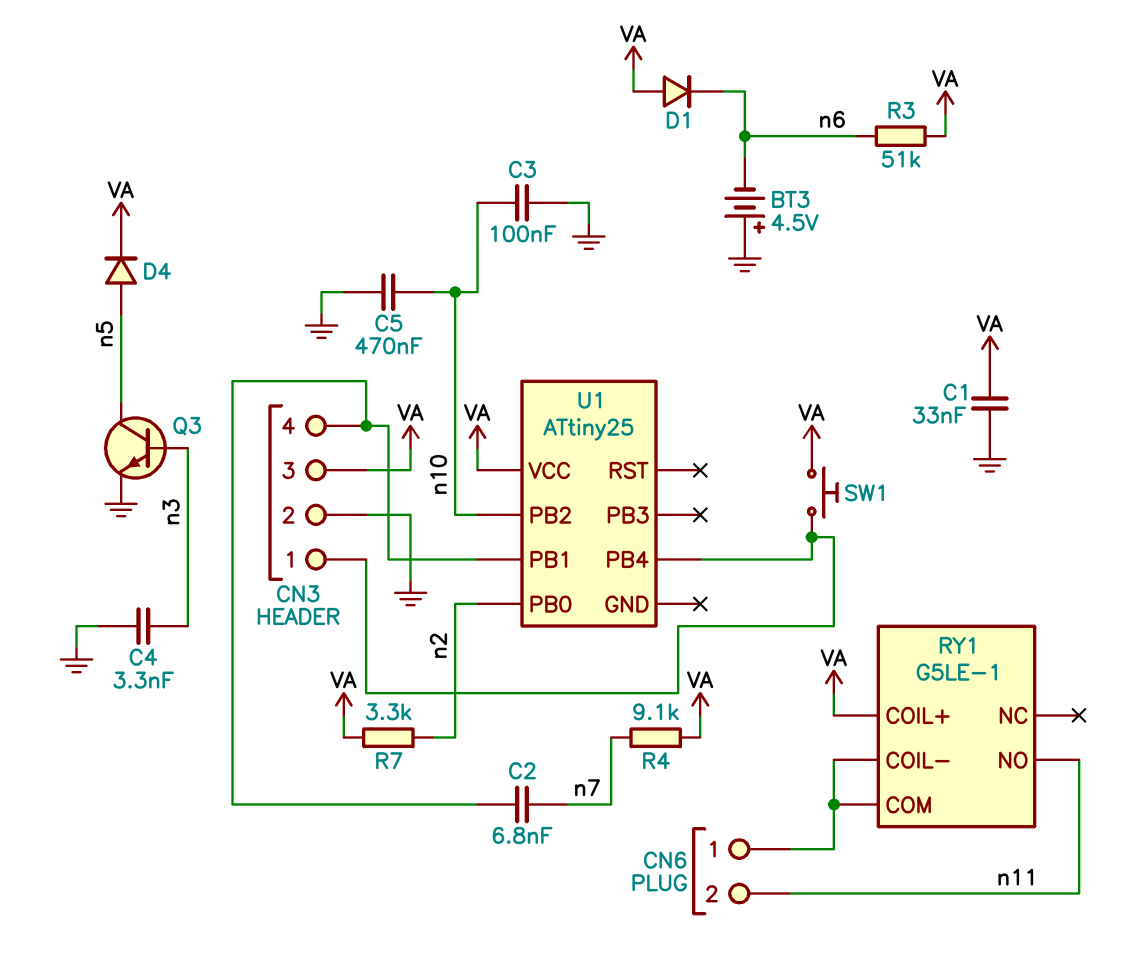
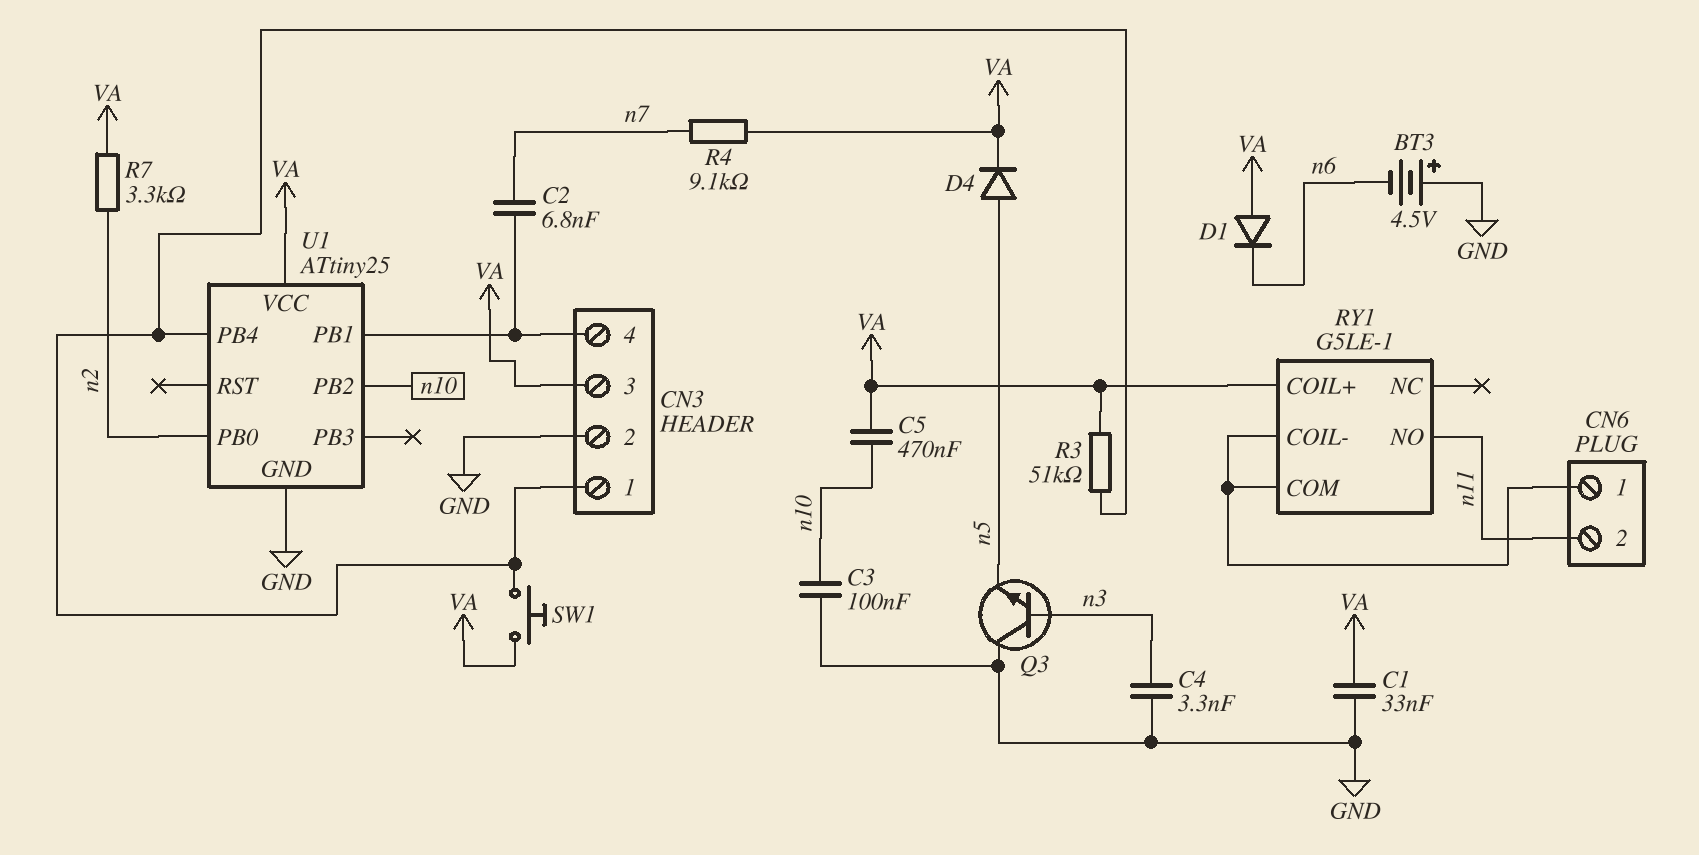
C5: 470nF (GND, n10) -> 470nF (VA, n10)
Q3: NPN (B n3, C n5, E GND) -> NPN (B n3, C GND, E n5)
R3: 51k (VA, n6) -> 51k (CN3/1, VA)
U1 pin GND: none -> GND

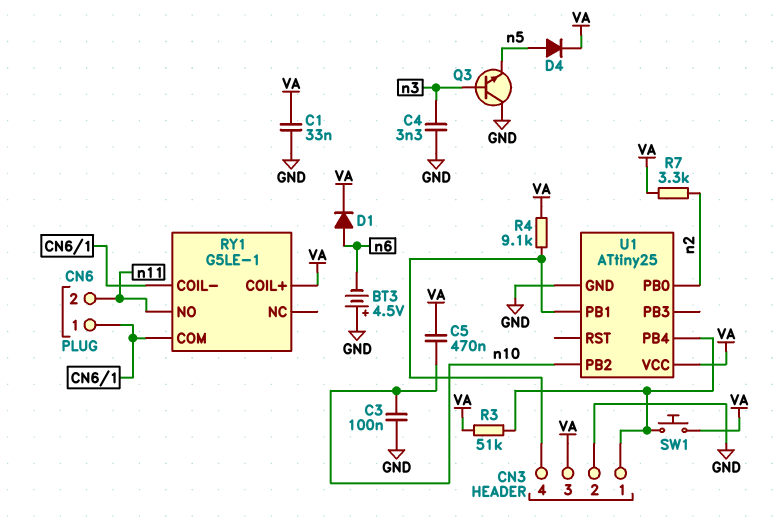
C2: 6.8nF (CN3/4, n7) -> none
D1: diode (A VA, K n6) -> diode (A n6, K VA)
R4: 9.1k (VA, n7) -> 9.1k (CN3/4, VA)

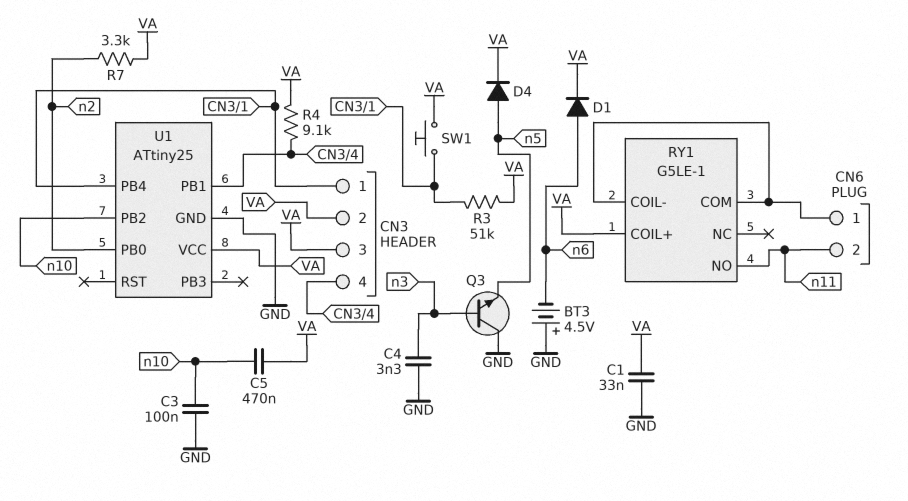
CN3 pin 2: GND -> VA

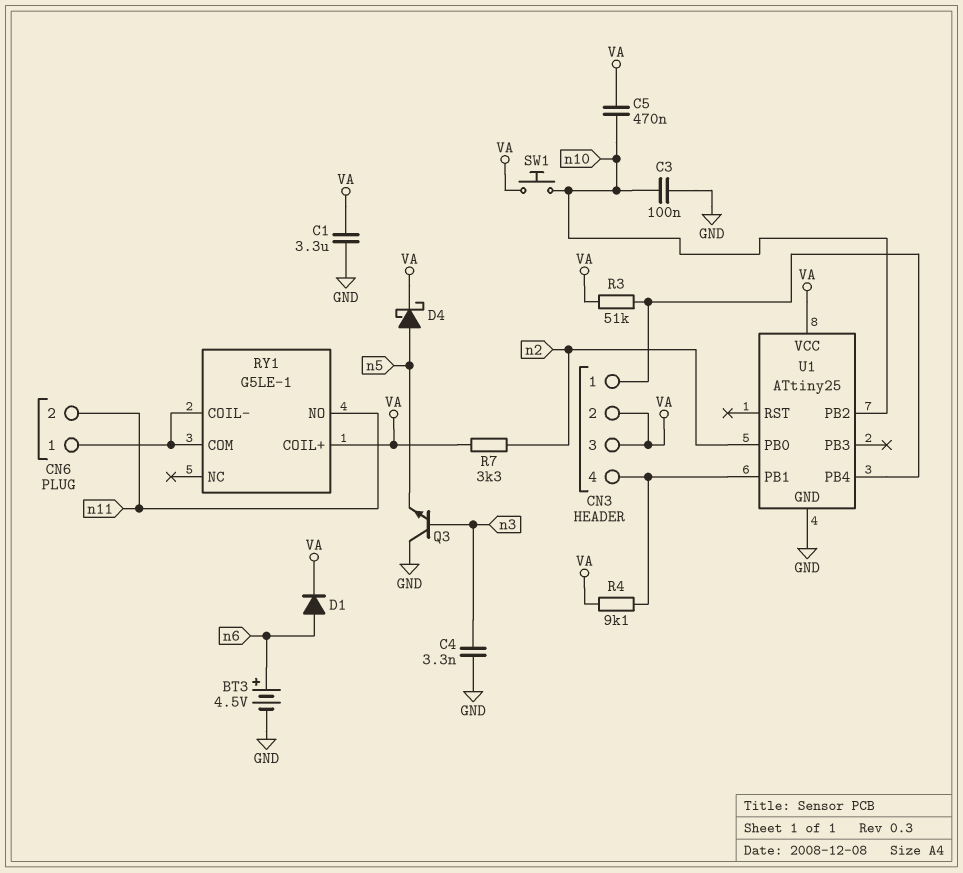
BT3: 4.5V (plus GND, minus n6) -> 4.5V (plus n6, minus GND)
C1: 33nF (GND, VA) -> 3.3uF (GND, VA)
D4: diode (A n5, K VA) -> schottky (A n5, K VA)
SW1: button (CN3/1, VA) -> button (VA, n10)

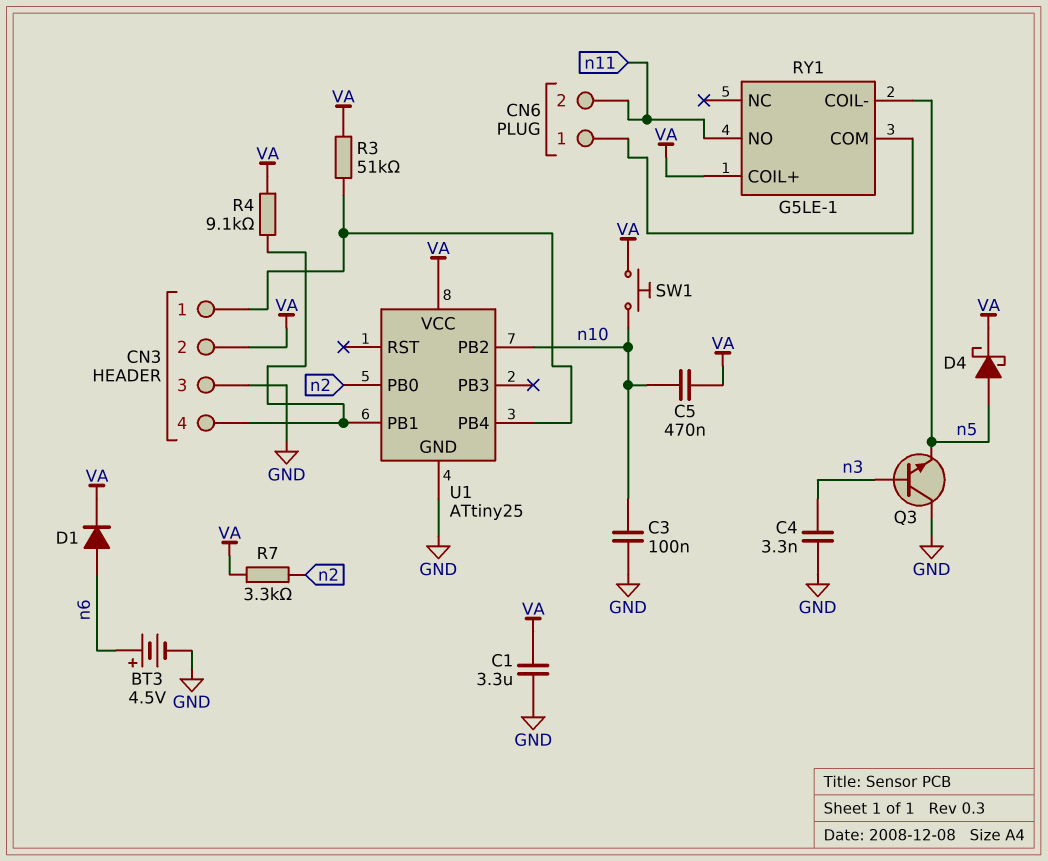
CN3 pin 3: VA -> GND
RY1 pin COIL-: CN6/1 -> n5

